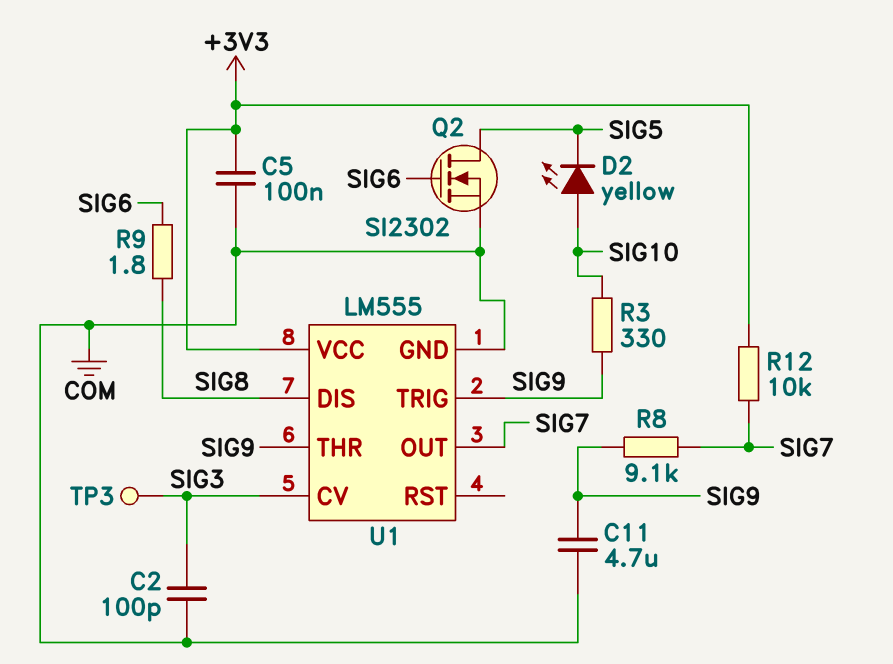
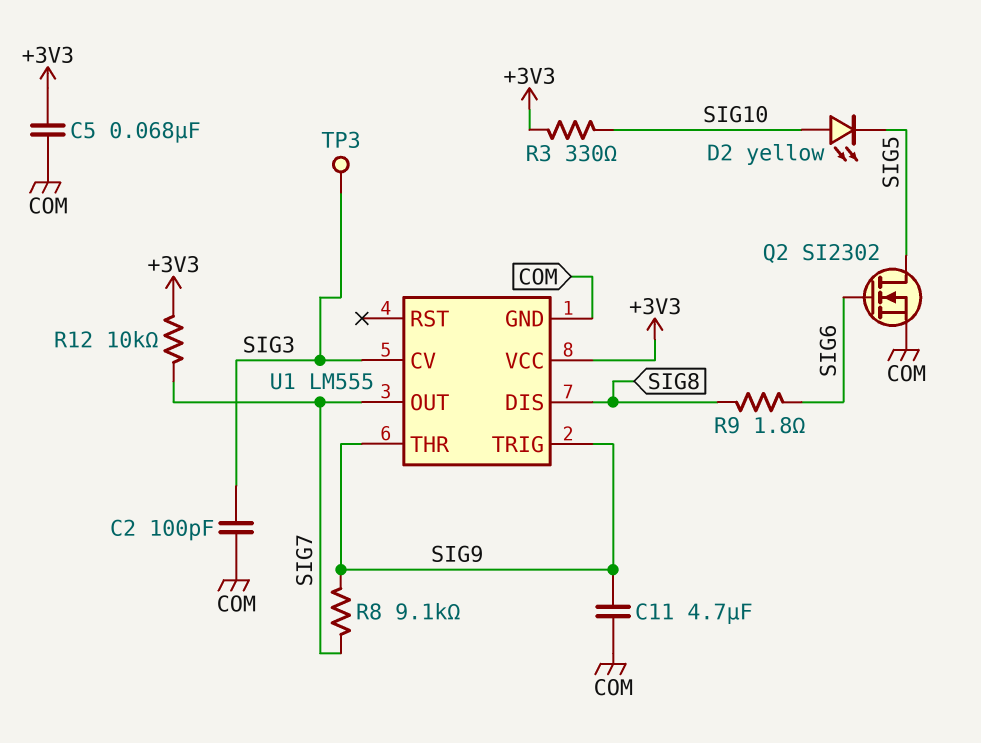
C5: 100nF (+3V3, COM) -> 68nF (+3V3, COM)
R3: 330 (SIG9, SIG10) -> 330 (+3V3, SIG10)

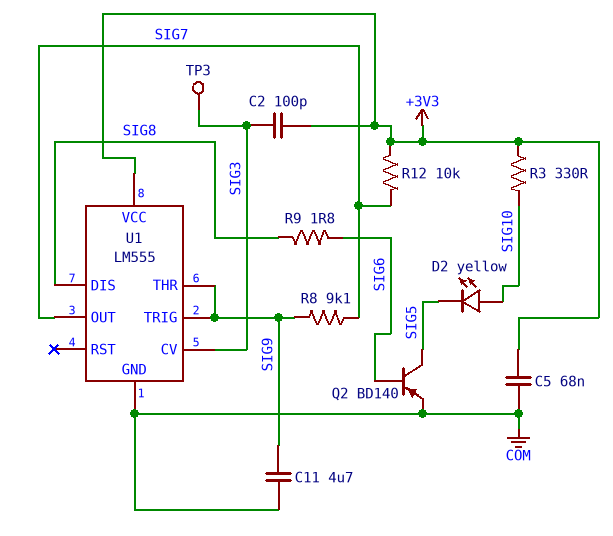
C2: 100pF (COM, SIG3) -> 100pF (+3V3, SIG3)
Q2: NMOS SI2302 (G SIG6, D SIG5, S COM) -> PNP BD140 (B SIG6, C SIG5, E COM)

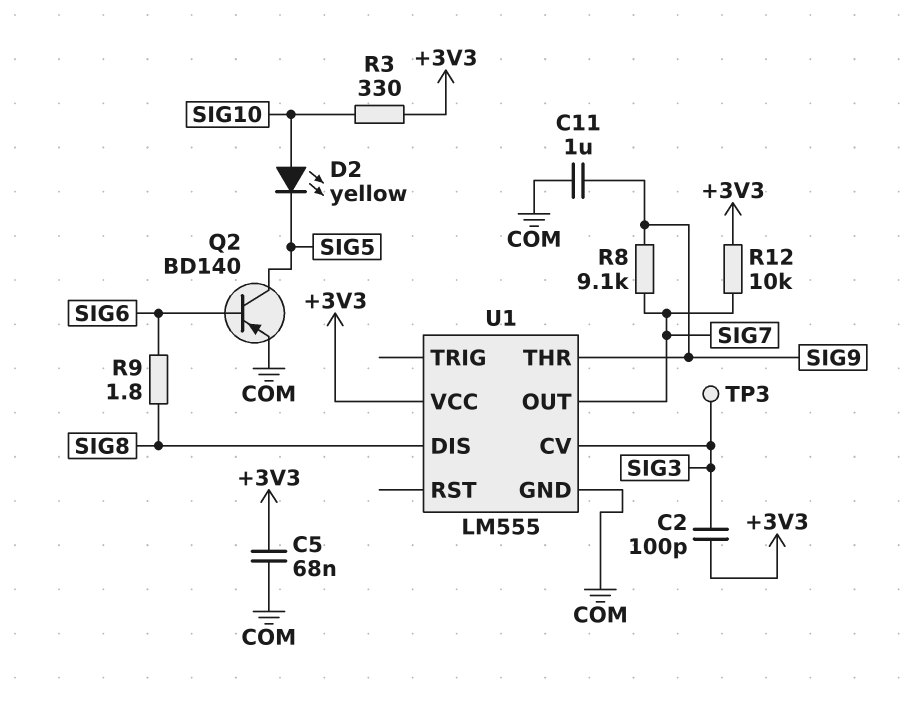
C11: 4.7uF (COM, SIG9) -> 1uF (COM, SIG9)
U1 pin TRIG: SIG9 -> none

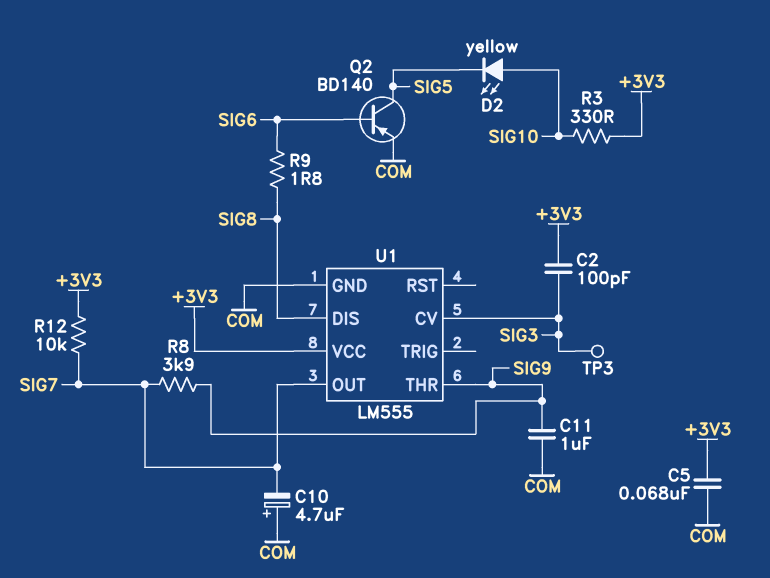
C10: none -> 4.7uF (plus COM, minus SIG7)
R8: 9.1k (SIG7, SIG9) -> 3.9k (SIG7, SIG9)

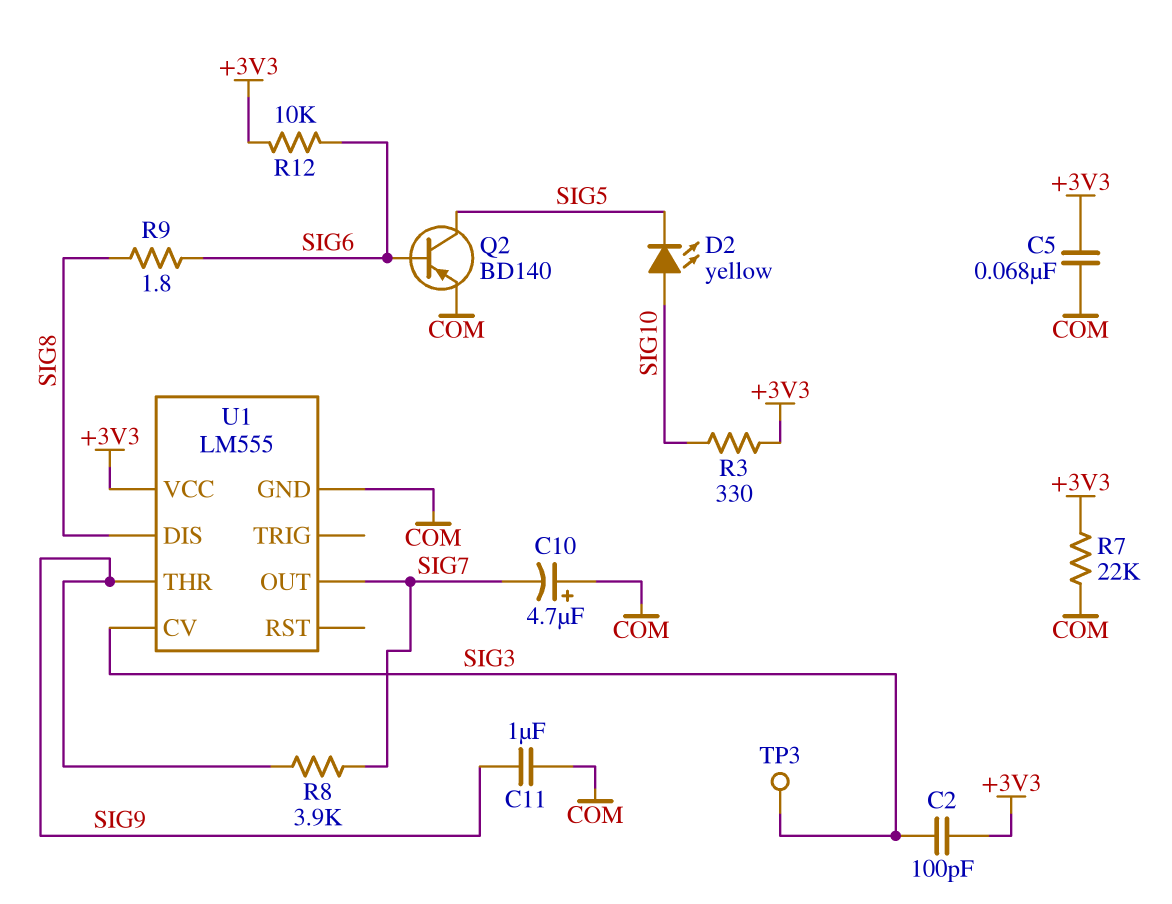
R7: none -> 22k (+3V3, COM)
R12: 10k (+3V3, SIG7) -> 10k (+3V3, SIG6)

